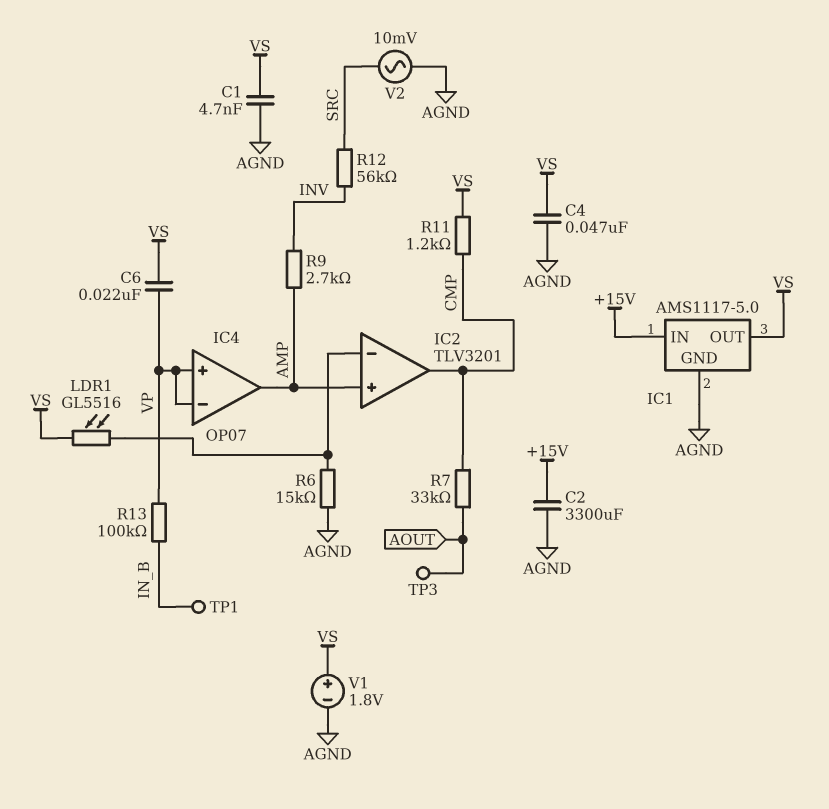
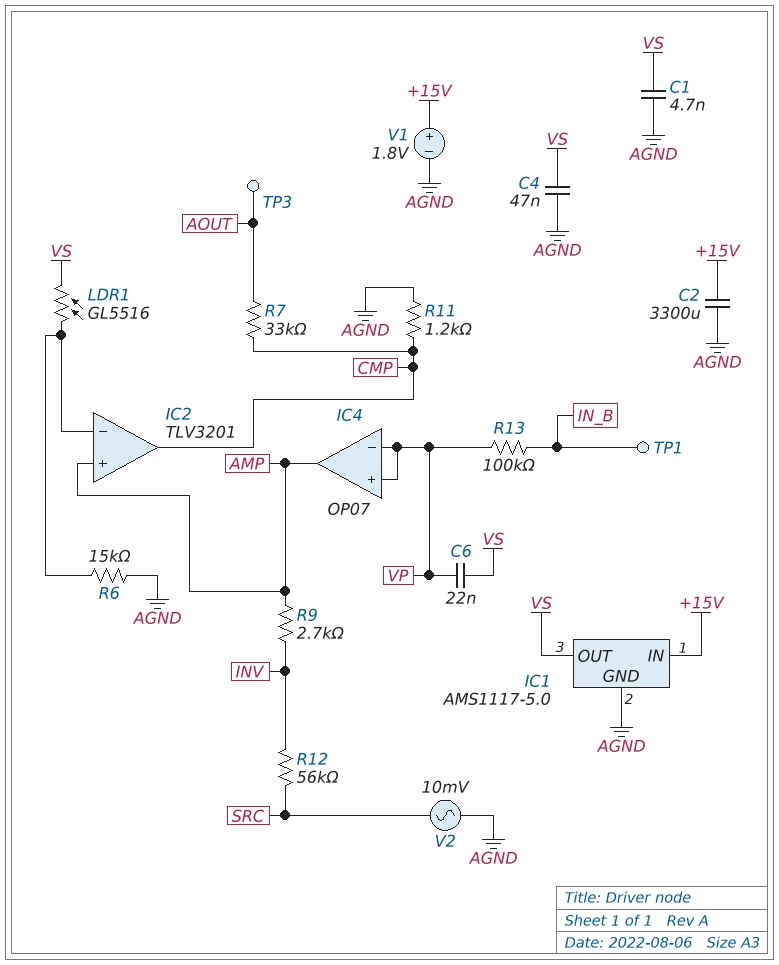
R11: 1.2k (CMP, VS) -> 1.2k (AGND, CMP)
V1: 1.8V (plus VS, minus AGND) -> 1.8V (plus +15V, minus AGND)

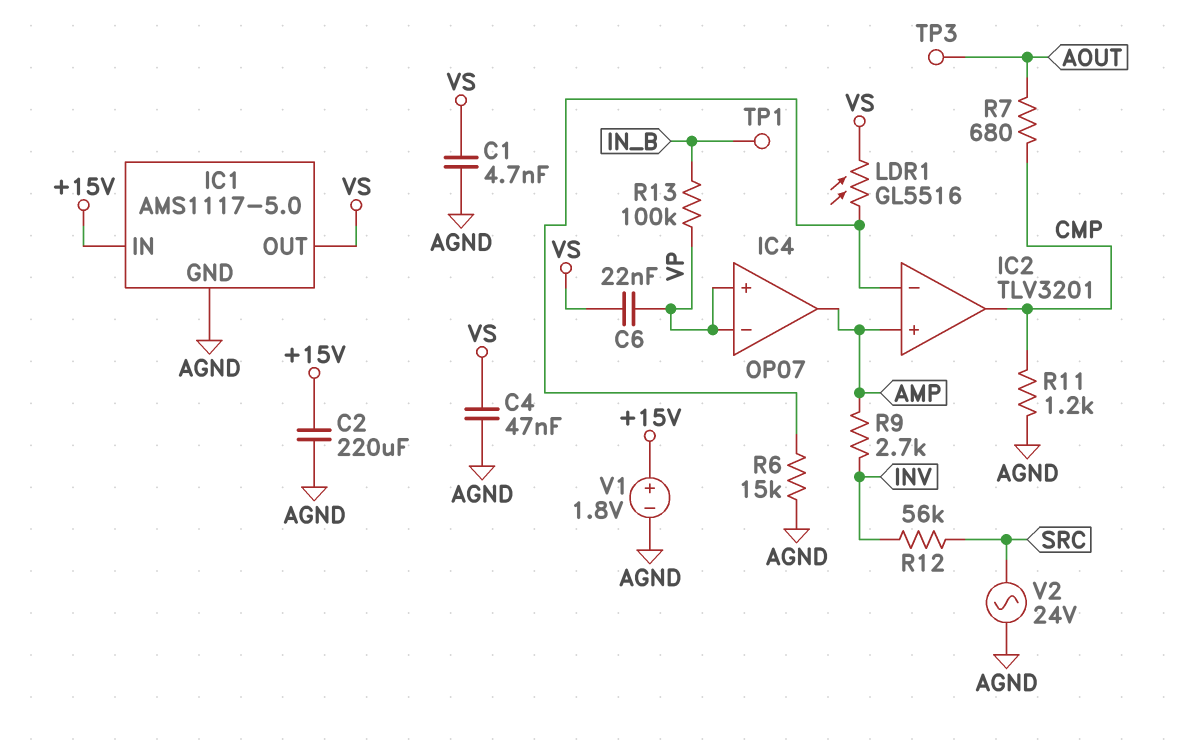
C2: 3300uF (+15V, AGND) -> 220uF (+15V, AGND)
R7: 33k (AOUT, CMP) -> 680 (AOUT, CMP)
V2: AC 10mV (AGND, SRC) -> AC 24V (AGND, SRC)

